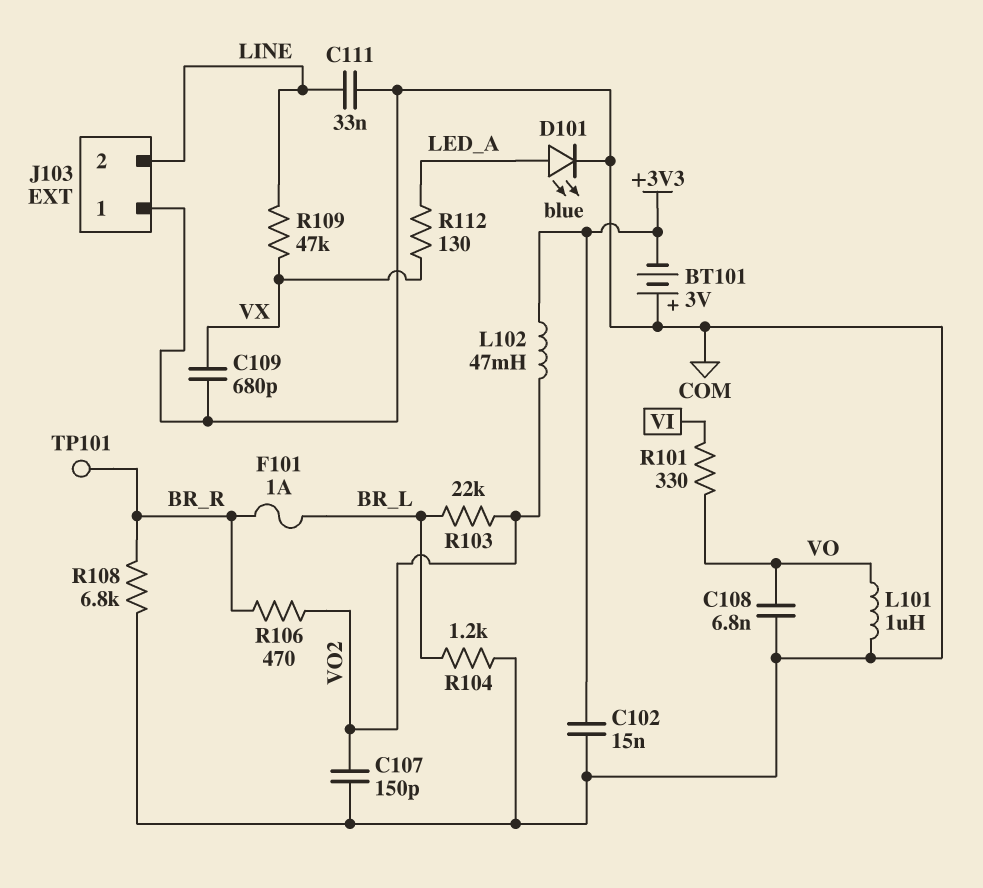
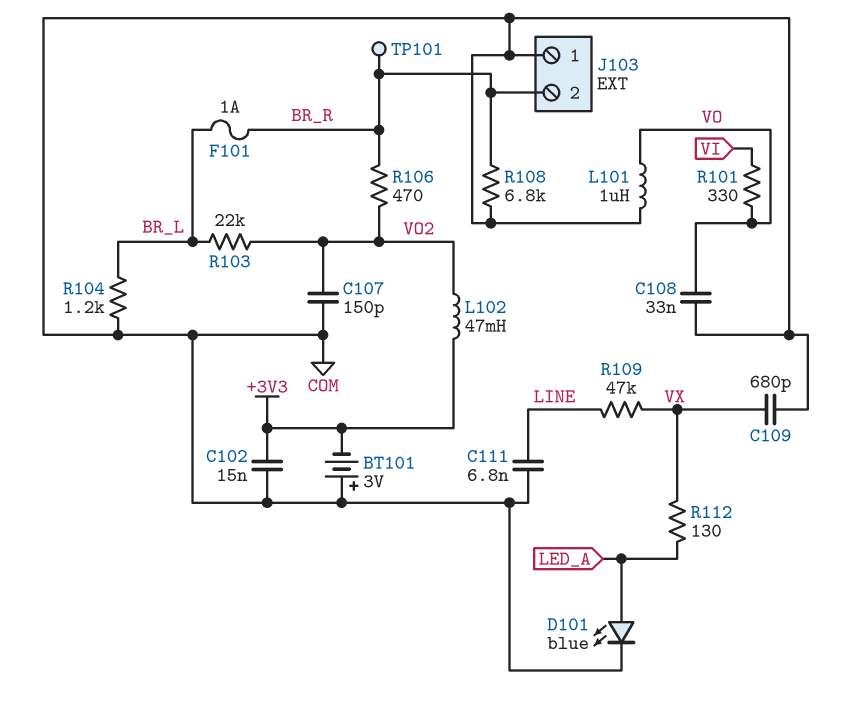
C108: 6.8nF (COM, VO) -> 33nF (COM, VO)
C111: 33nF (COM, LINE) -> 6.8nF (COM, LINE)
J103 pin 2: LINE -> BR_R

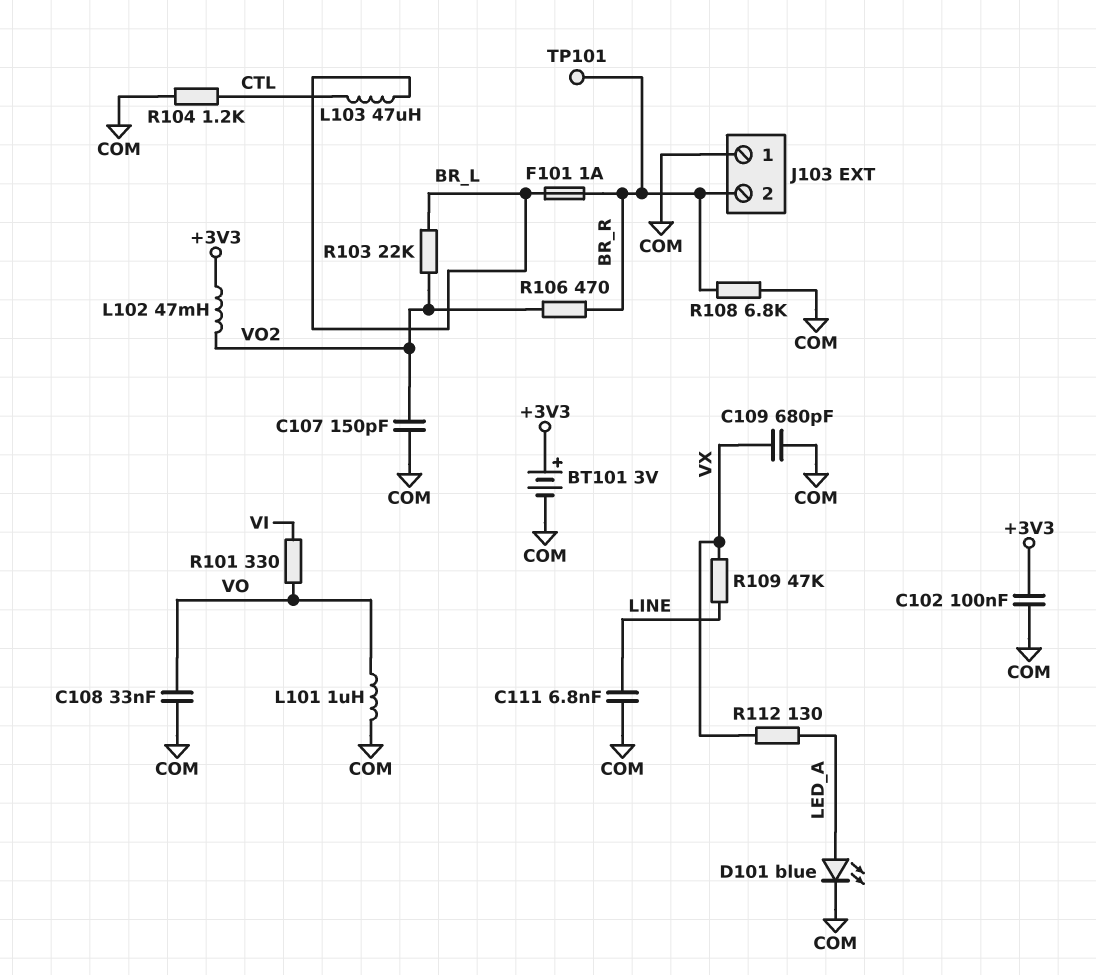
BT101: 3V (plus COM, minus +3V3) -> 3V (plus +3V3, minus COM)
C102: 15nF (+3V3, COM) -> 100nF (+3V3, COM)
L103: none -> 47uH (BR_L, CTL)
R104: 1.2k (BR_L, COM) -> 1.2k (COM, CTL)

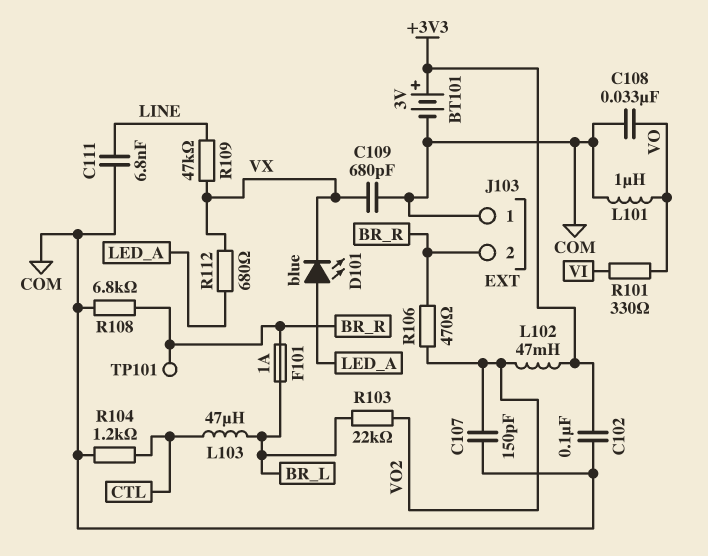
D101: LED blue (A LED_A, K COM) -> LED blue (A LED_A, K VX)
R112: 130 (LED_A, VX) -> 680 (LED_A, VX)

